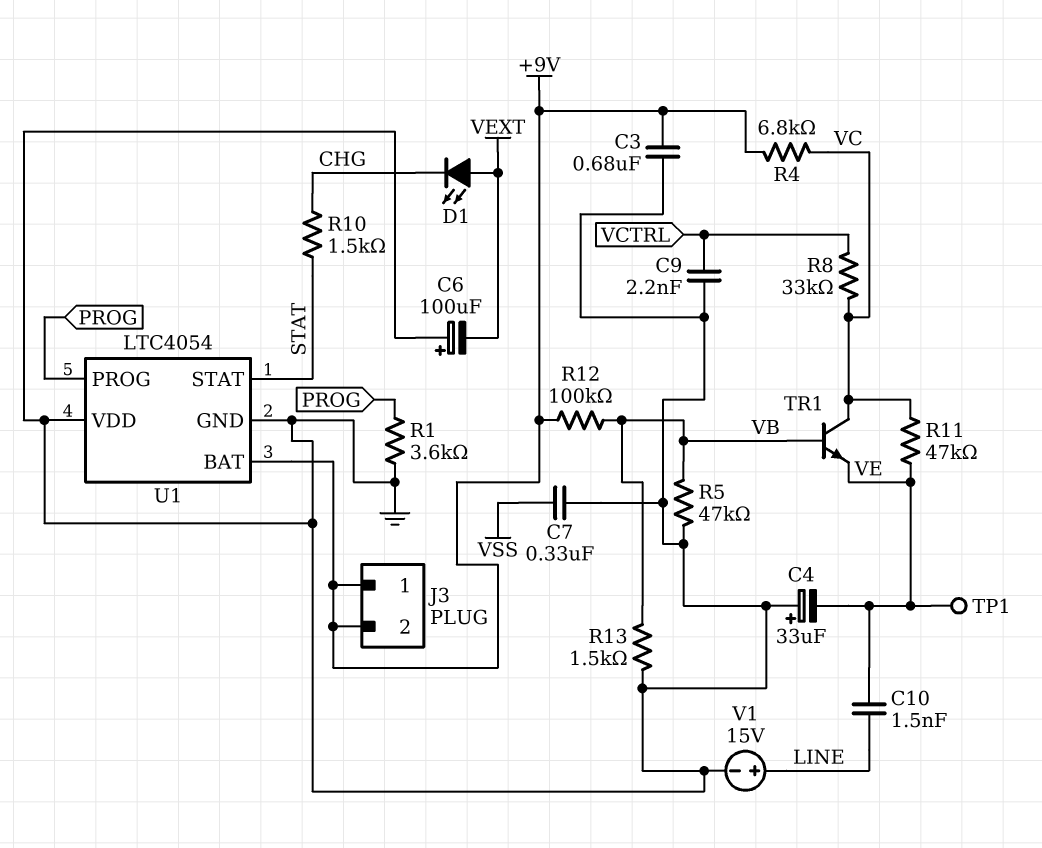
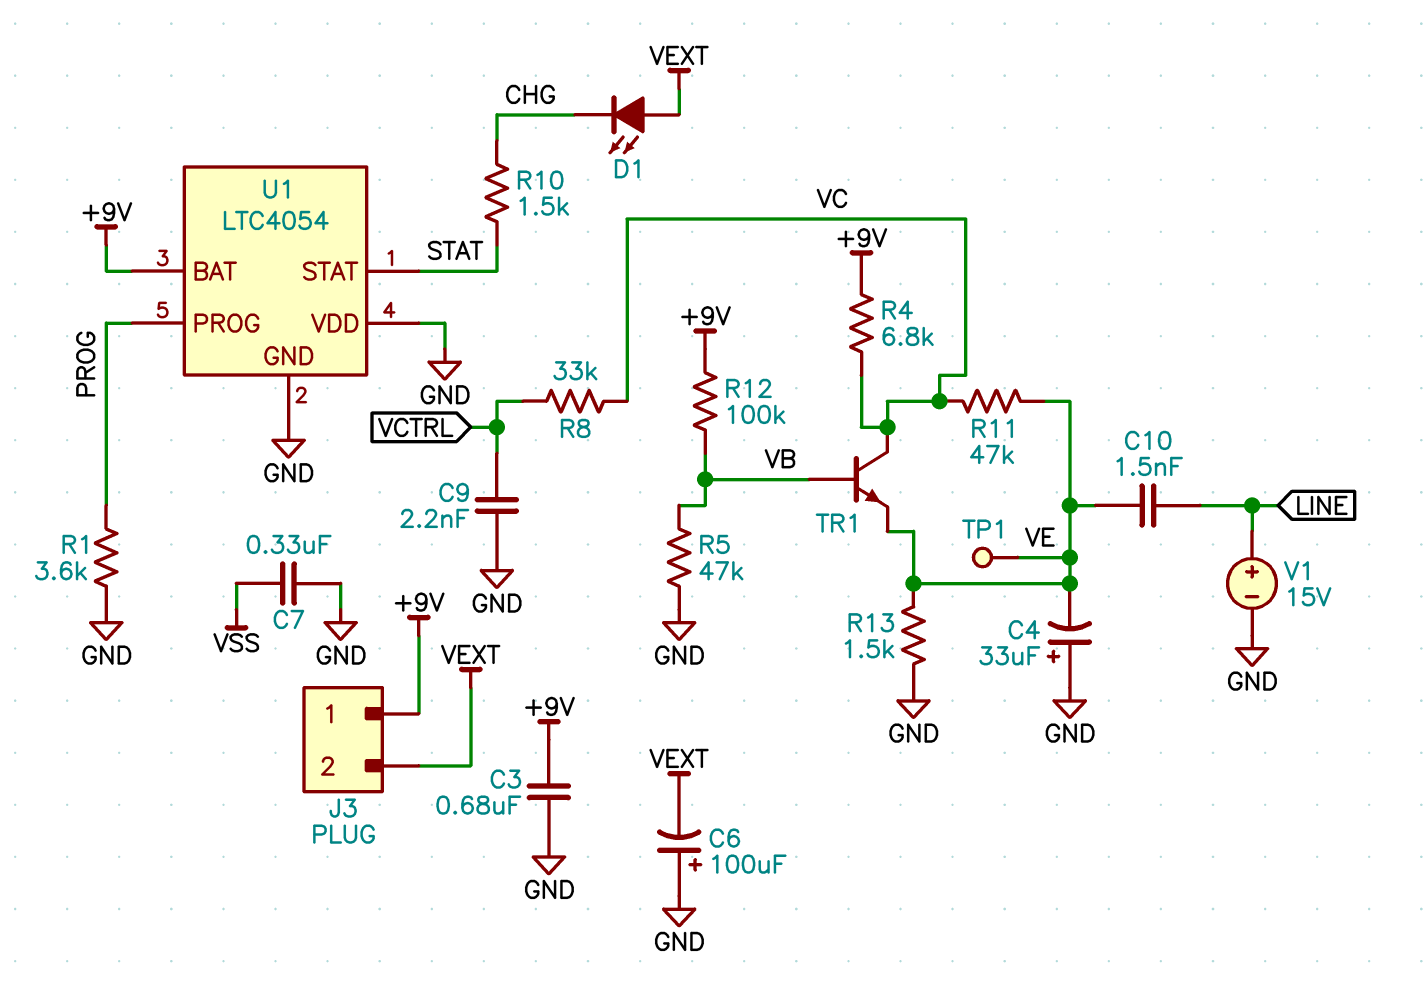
J3 pin 2: +9V -> VEXT
R13: 1.5k (GND, VB) -> 1.5k (GND, VE)

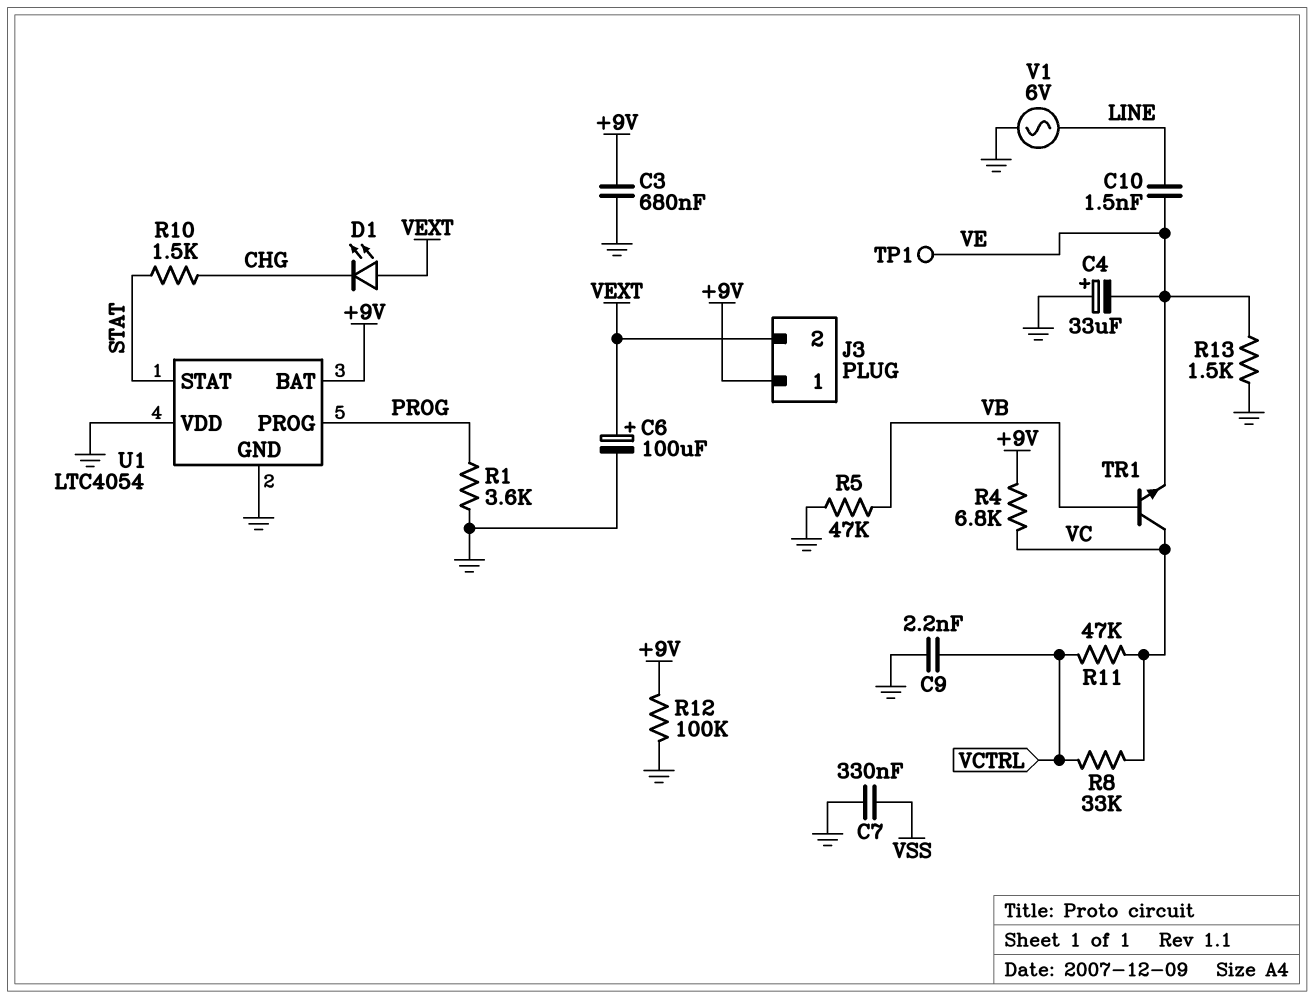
C6: 100uF (plus GND, minus VEXT) -> 100uF (plus VEXT, minus GND)
R11: 47k (VC, VE) -> 47k (VC, VCTRL)
R12: 100k (+9V, VB) -> 100k (+9V, GND)
V1: 15V (plus LINE, minus GND) -> AC 6V (GND, LINE)

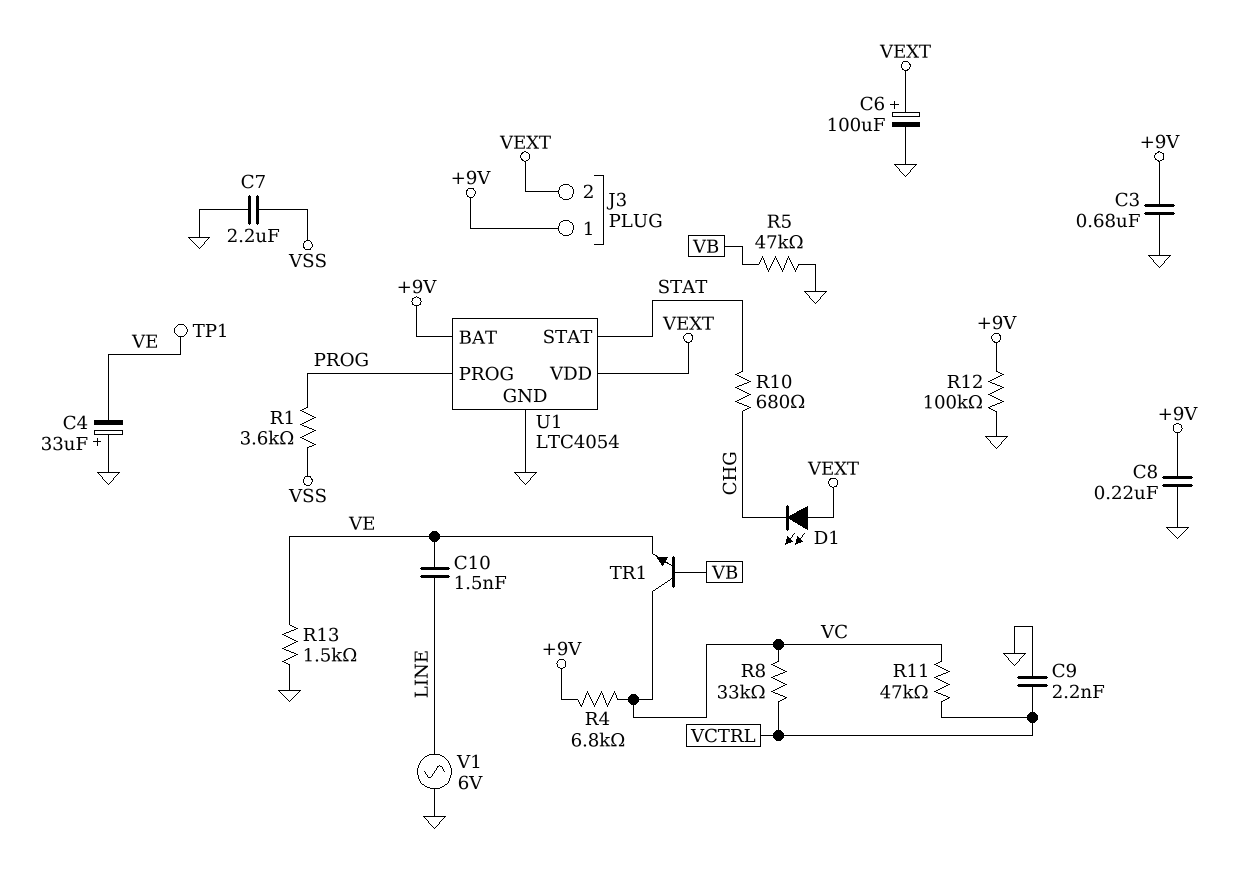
C7: 330nF (GND, VSS) -> 2.2uF (GND, VSS)
C8: none -> 220nF (+9V, GND)
R1: 3.6k (GND, PROG) -> 3.6k (PROG, VSS)
R10: 1.5k (CHG, STAT) -> 680 (CHG, STAT)
U1 pin VDD: GND -> VEXT

